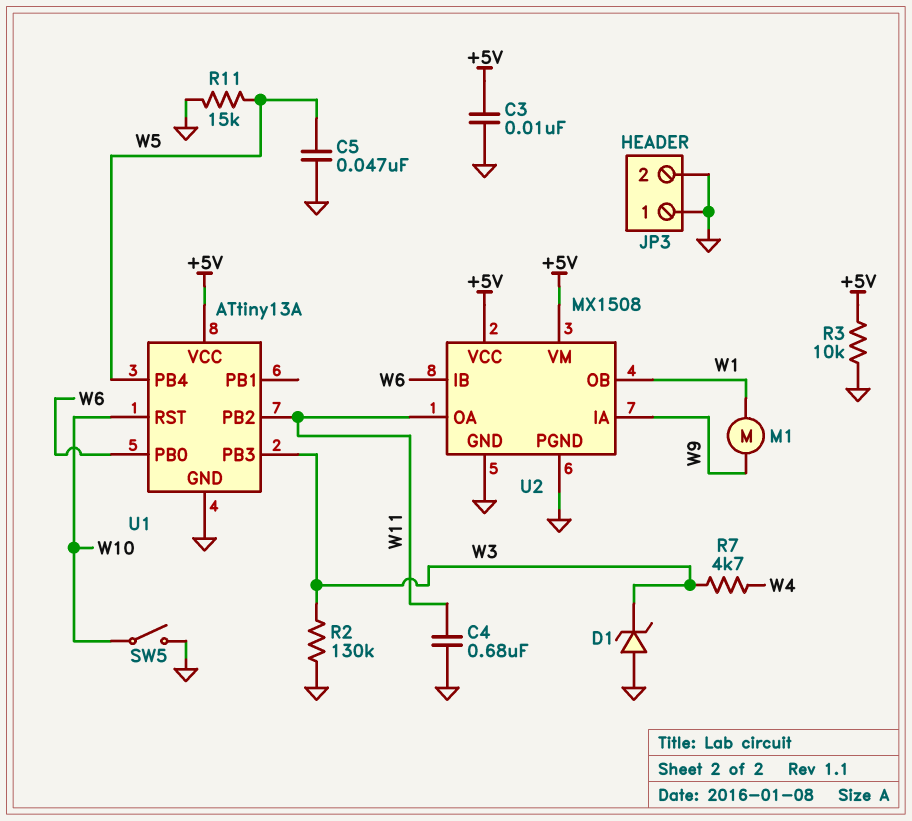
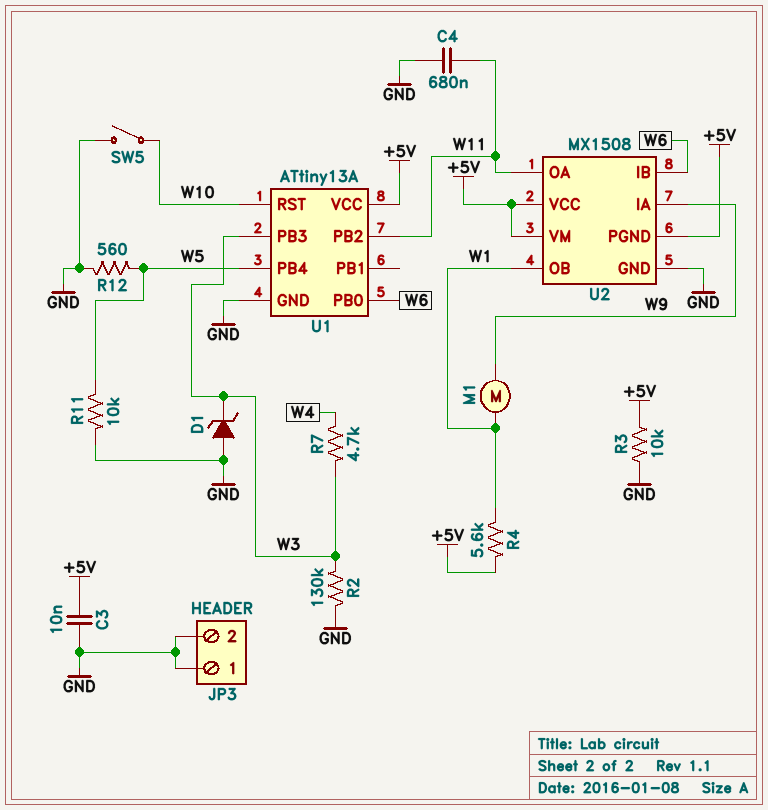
C5: 47nF (GND, W5) -> none
R4: none -> 5.6k (+5V, W1)
R11: 15k (GND, W5) -> 10k (GND, W5)
R12: none -> 560 (GND, W5)
U2 pin PGND: GND -> +5V

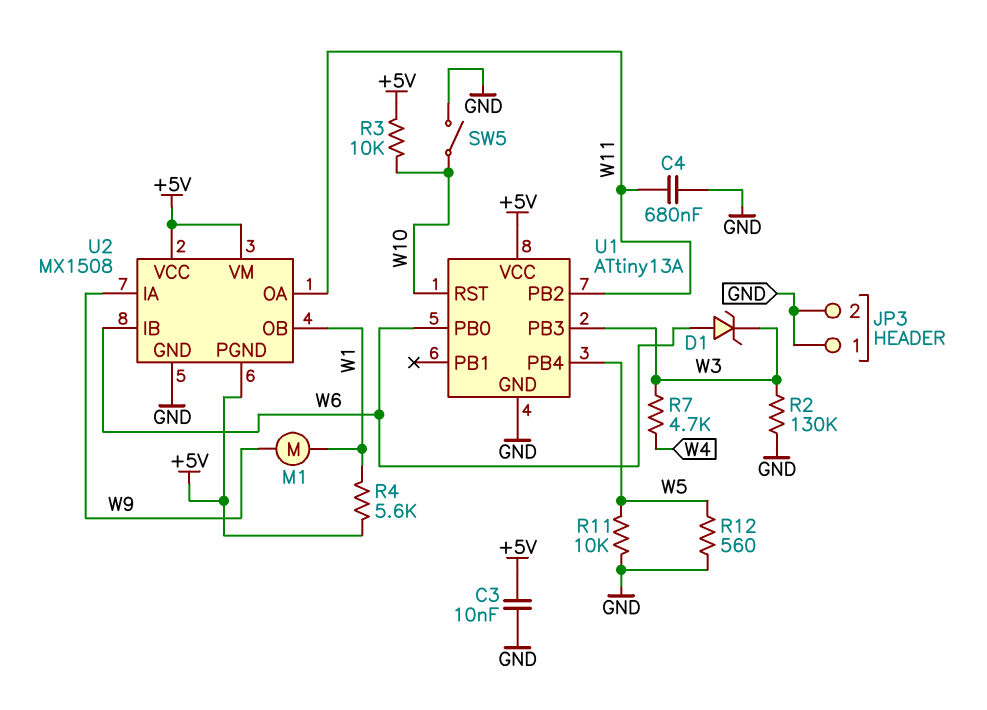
D1: zener (A GND, K W3) -> zener (A W6, K W3)
R3: 10k (+5V, GND) -> 10k (+5V, W10)

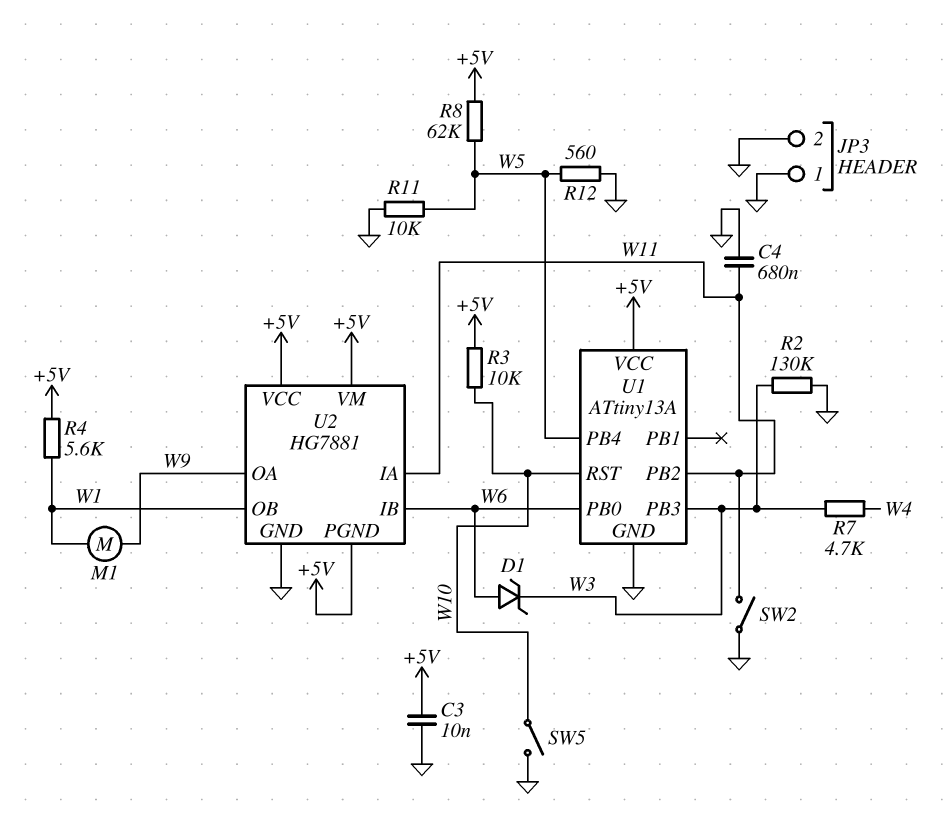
R8: none -> 62k (+5V, W5)
SW2: none -> switch (GND, W11)
U2: MX1508 -> HG7881
U2 pin IA: W9 -> W11
U2 pin OA: W11 -> W9

